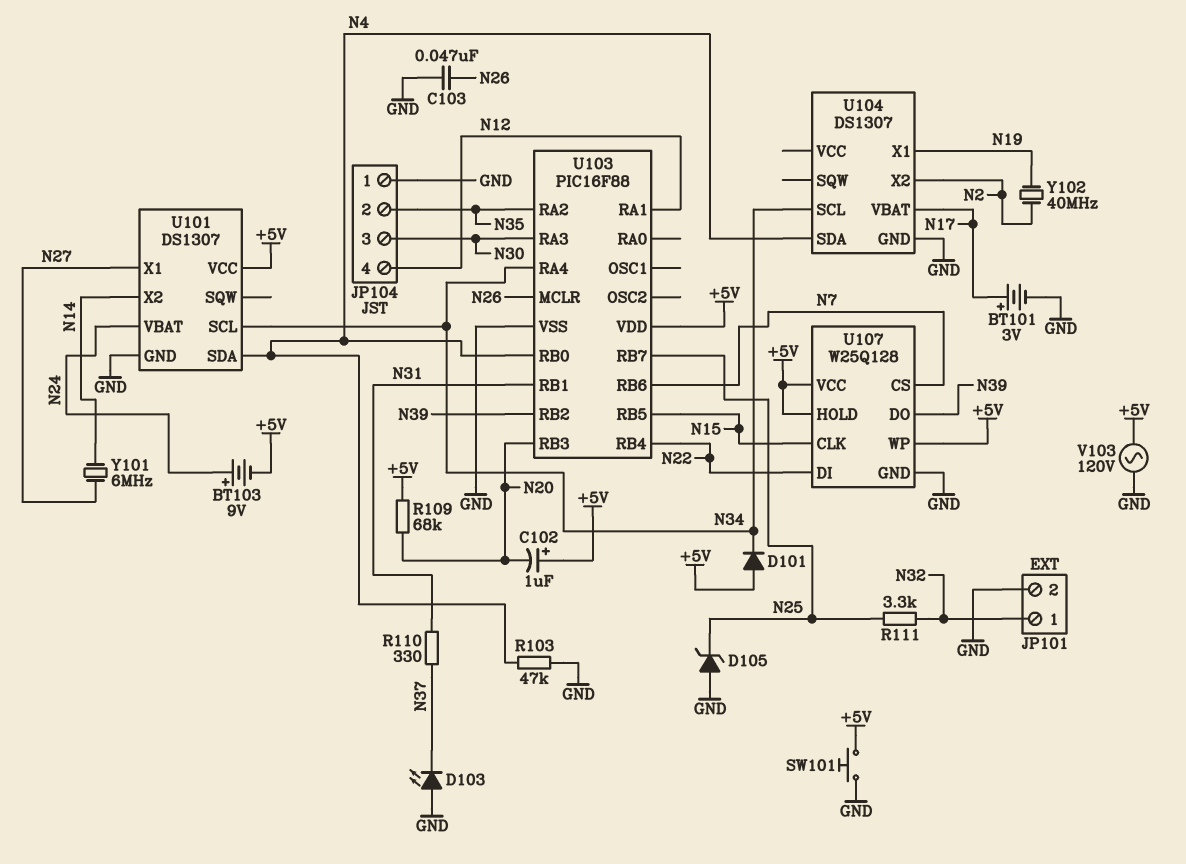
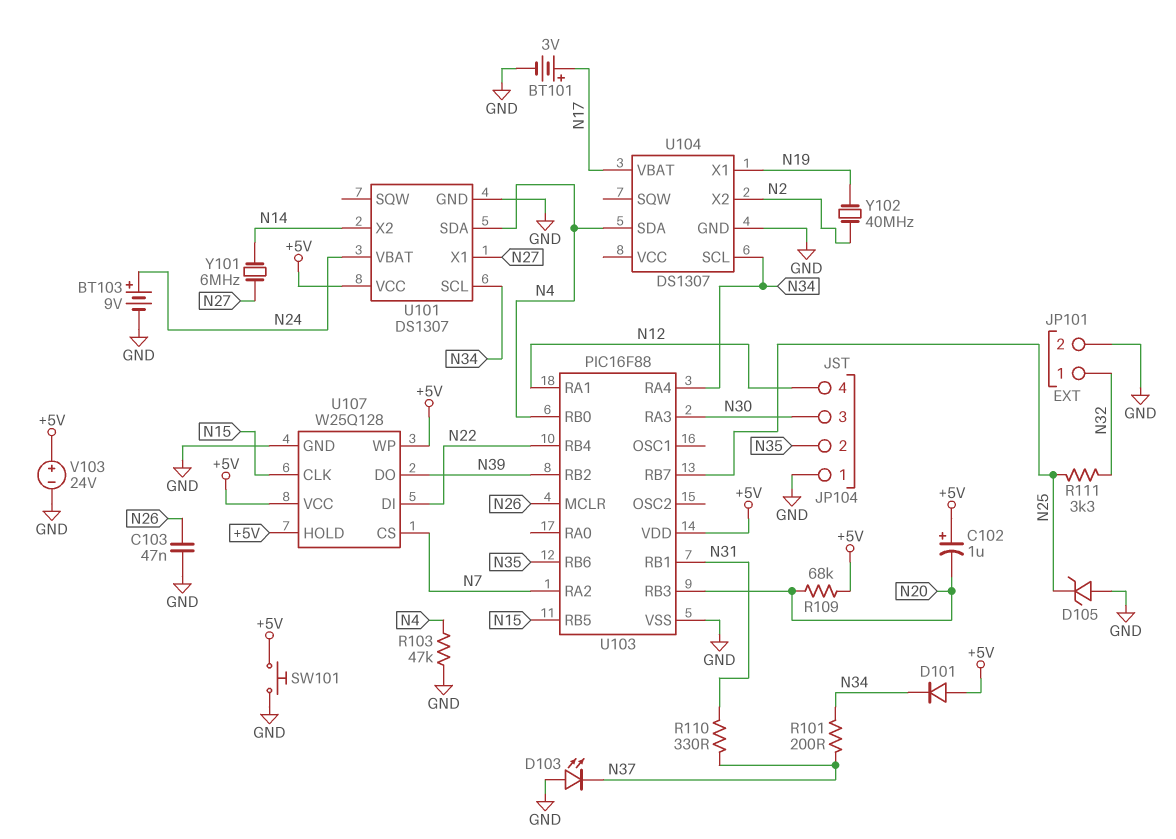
BT103: 9V (plus N24, minus +5V) -> 9V (plus N24, minus GND)
R101: none -> 200 (N34, N37)
U103 pin RA2: N35 -> N7
U103 pin RB6: N7 -> N35
V103: AC 120V (+5V, GND) -> 24V (plus +5V, minus GND)

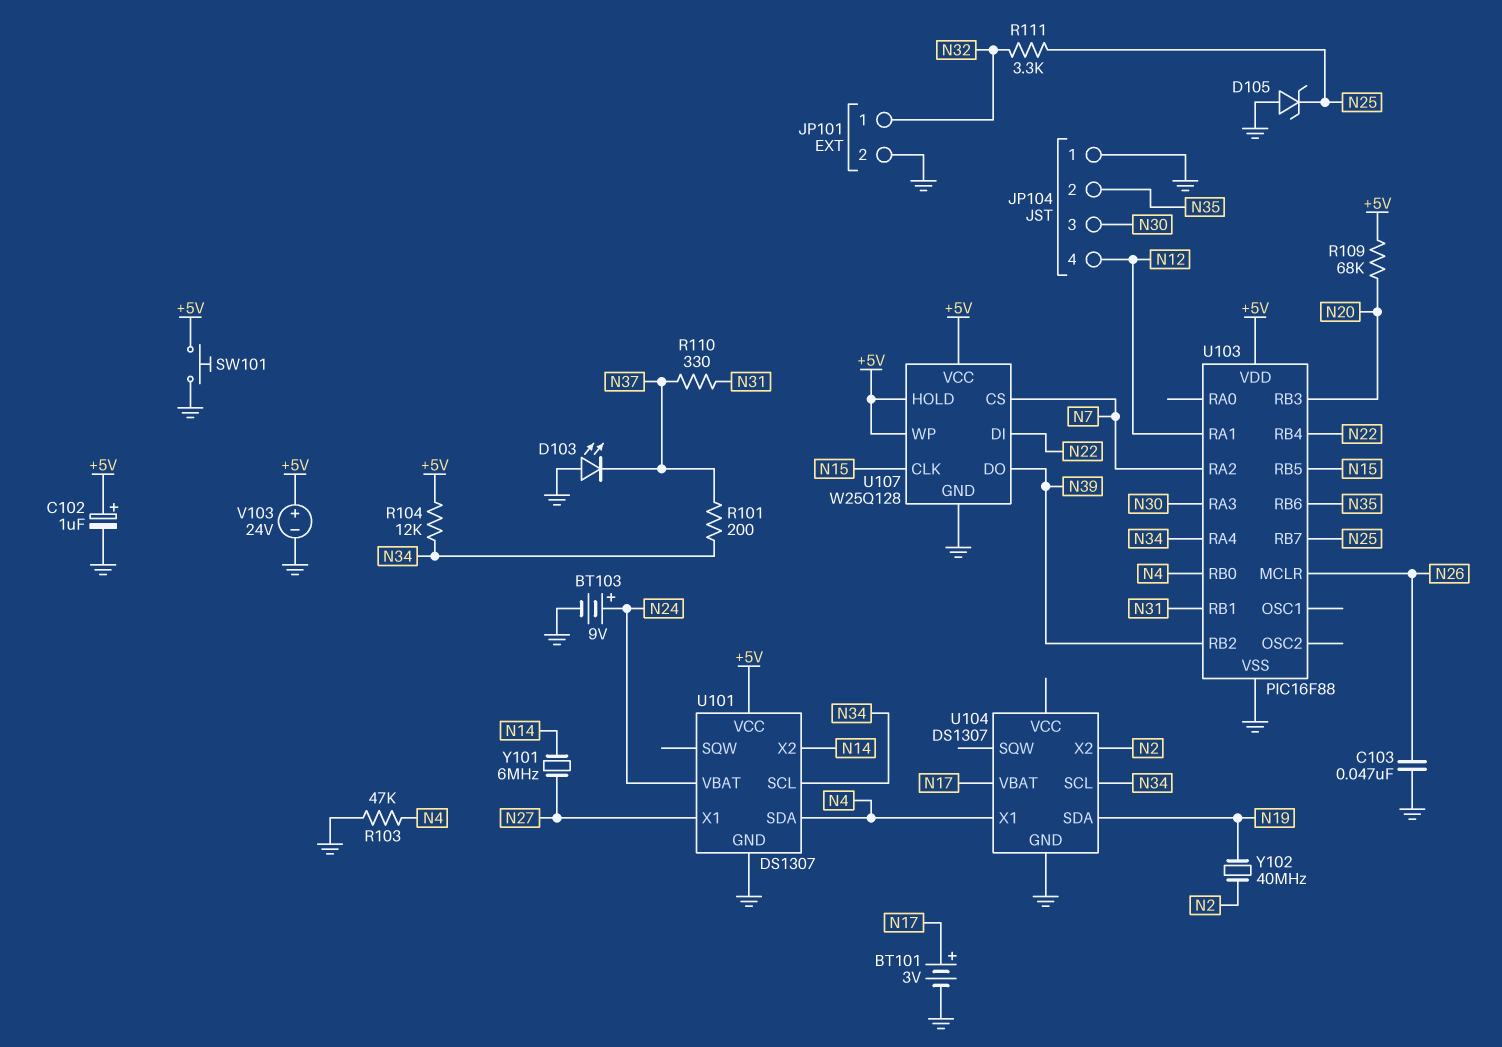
C102: 1uF (plus +5V, minus N20) -> 1uF (plus +5V, minus GND)
D101: diode (A +5V, K N34) -> none
R104: none -> 12k (+5V, N34)
U104 pin SDA: N4 -> N19
U104 pin X1: N19 -> N4

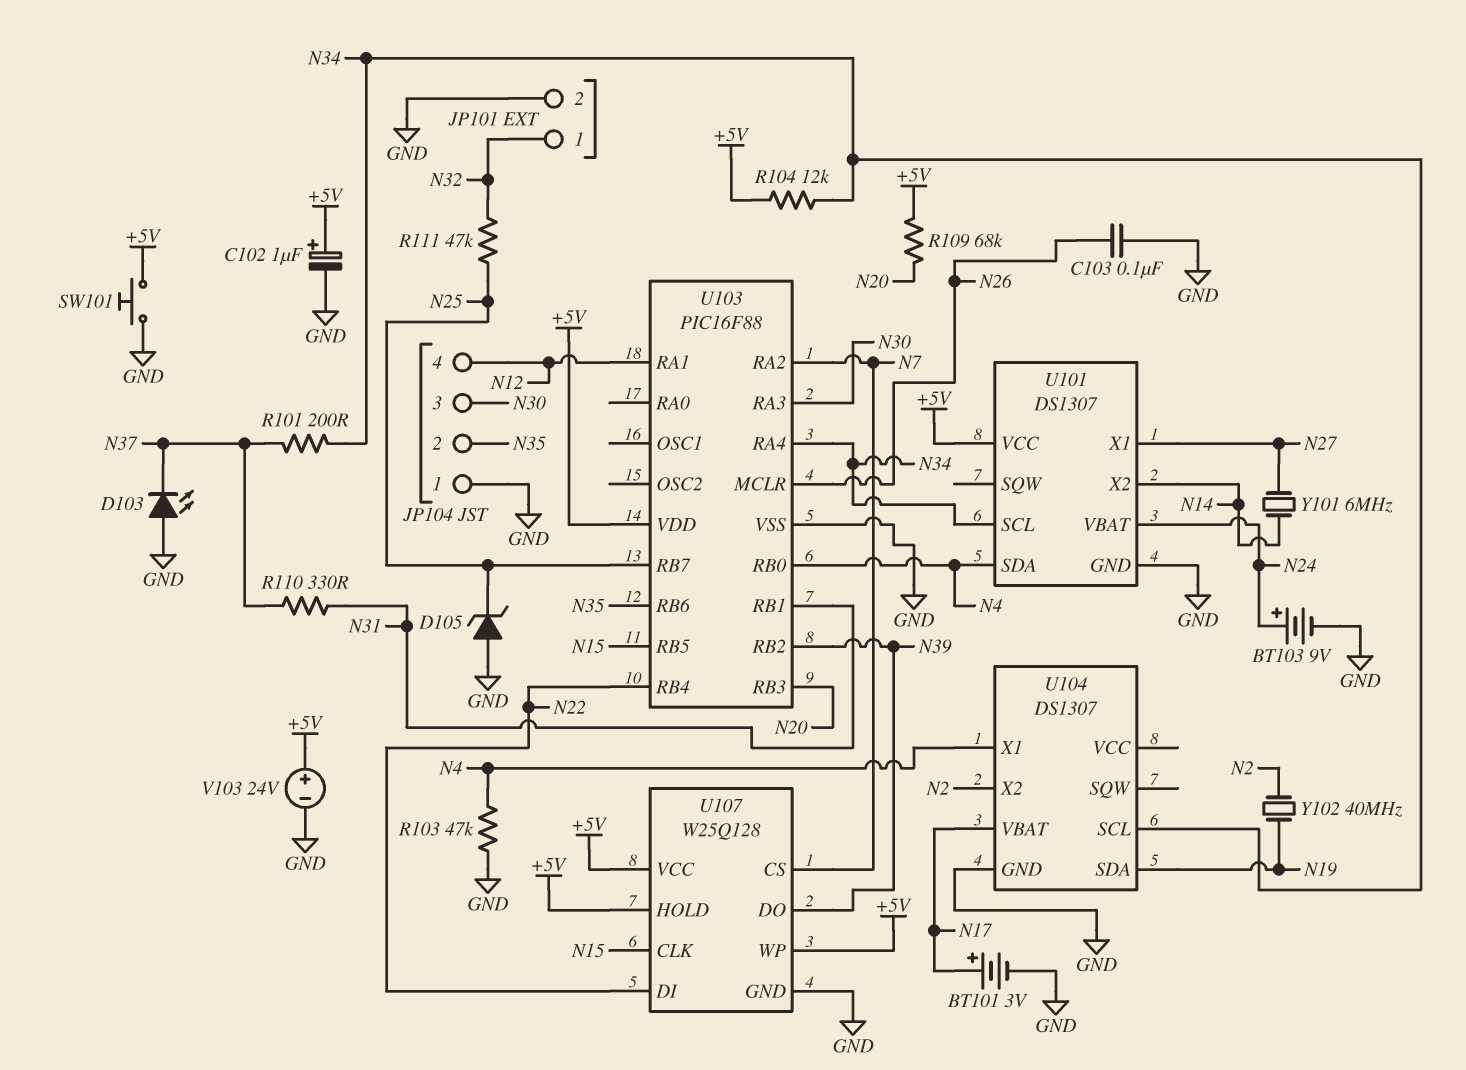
C103: 47nF (GND, N26) -> 100nF (GND, N26)
R111: 3.3k (N25, N32) -> 47k (N25, N32)

